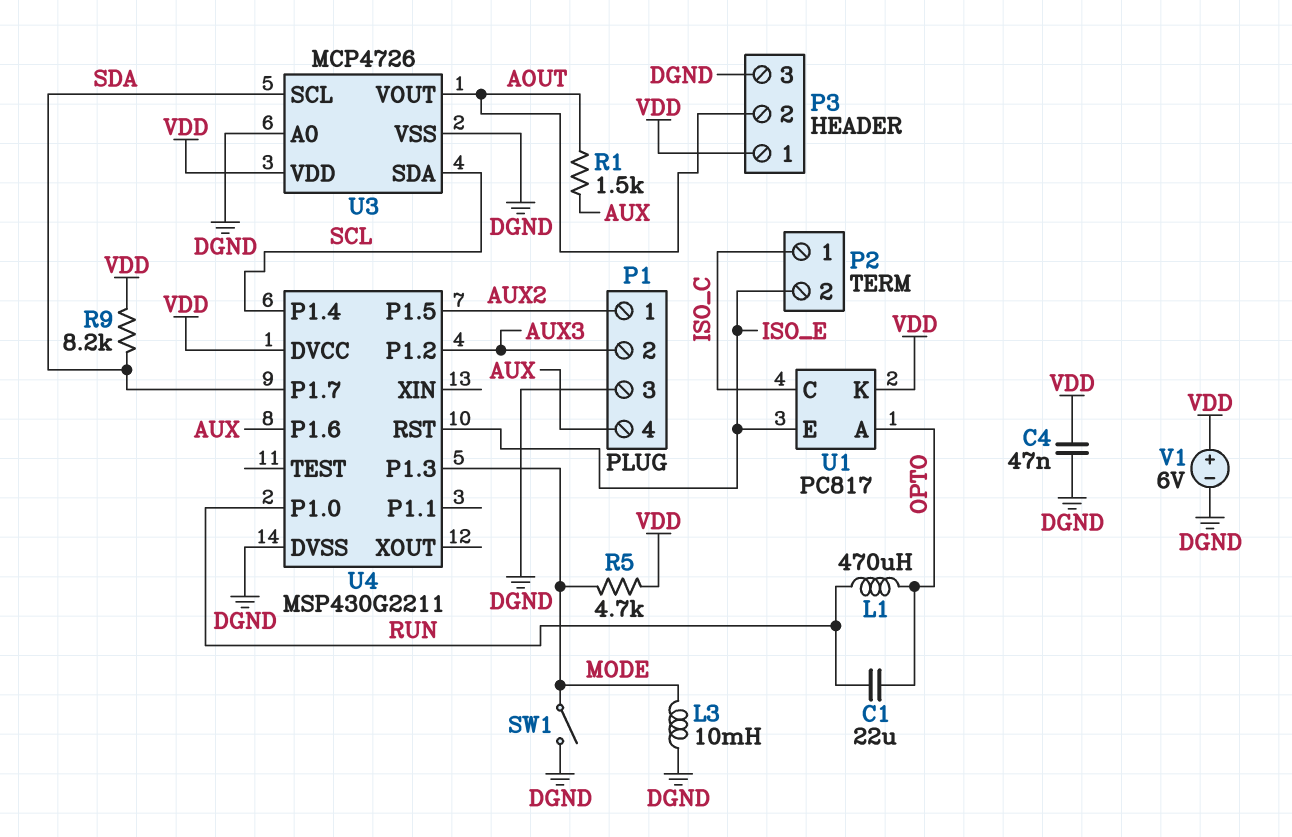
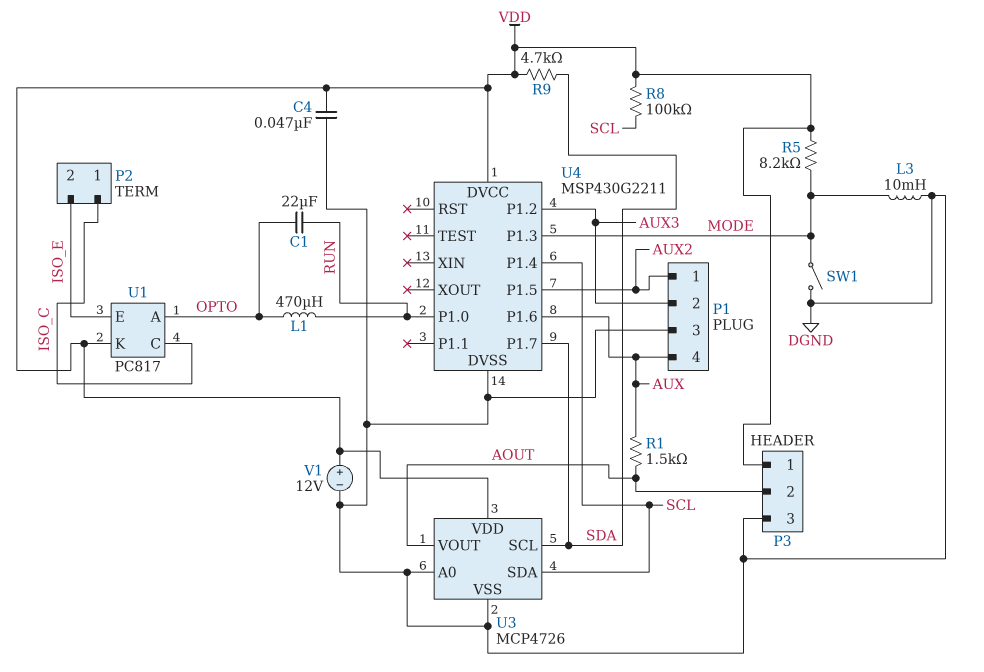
R5: 4.7k (MODE, VDD) -> 8.2k (MODE, VDD)
R8: none -> 100k (SCL, VDD)
R9: 8.2k (SDA, VDD) -> 4.7k (SDA, VDD)
U4 pin RST: ISO_E -> none
V1: 6V (plus VDD, minus DGND) -> 12V (plus VDD, minus DGND)

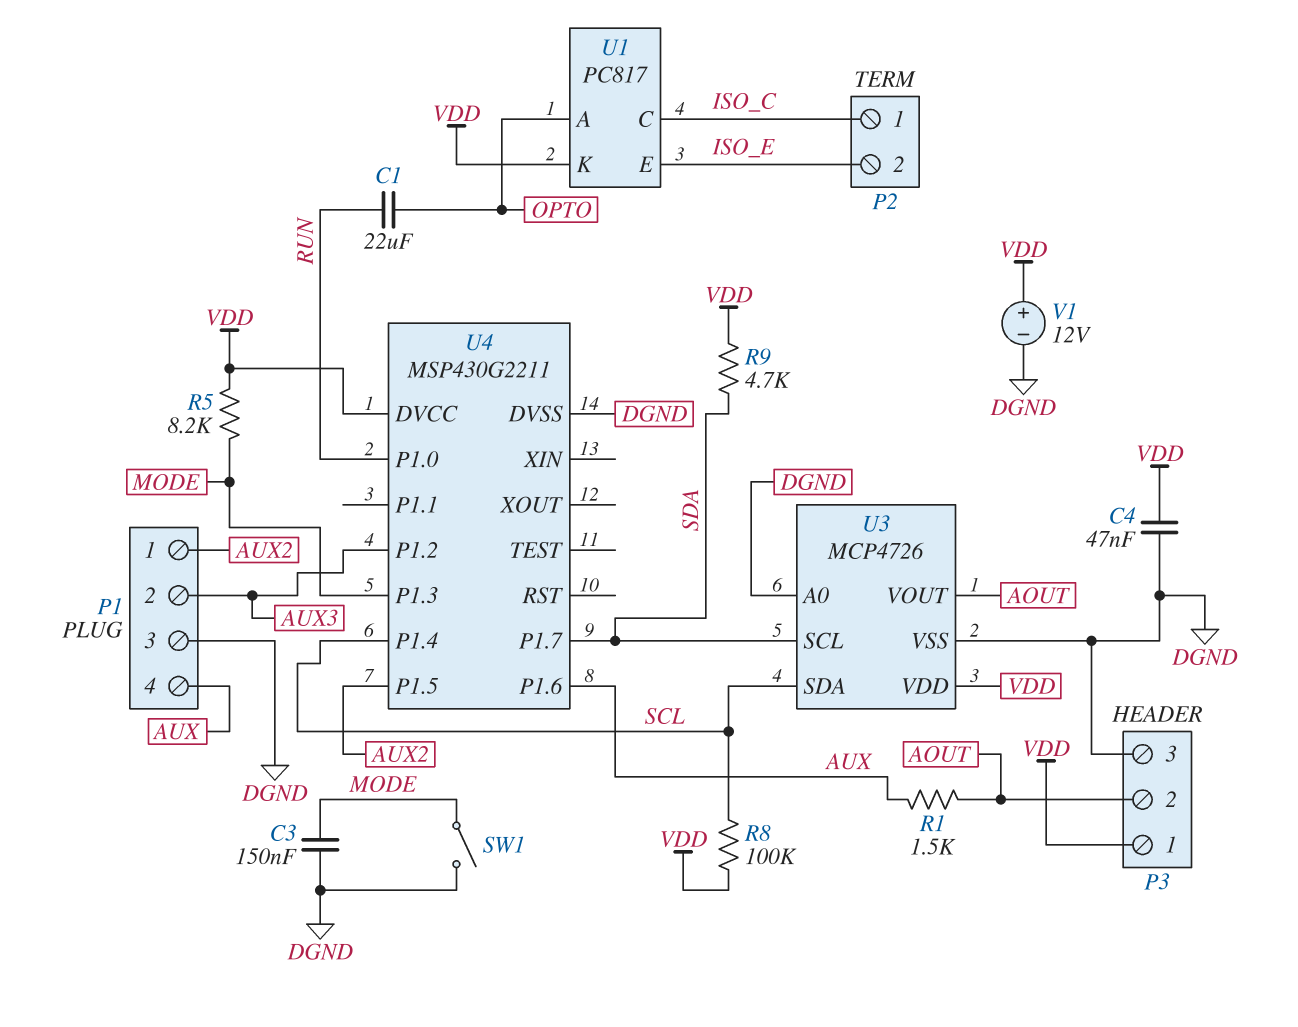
C3: none -> 150nF (DGND, MODE)
L1: 470uH (OPTO, RUN) -> none
L3: 10mH (DGND, MODE) -> none

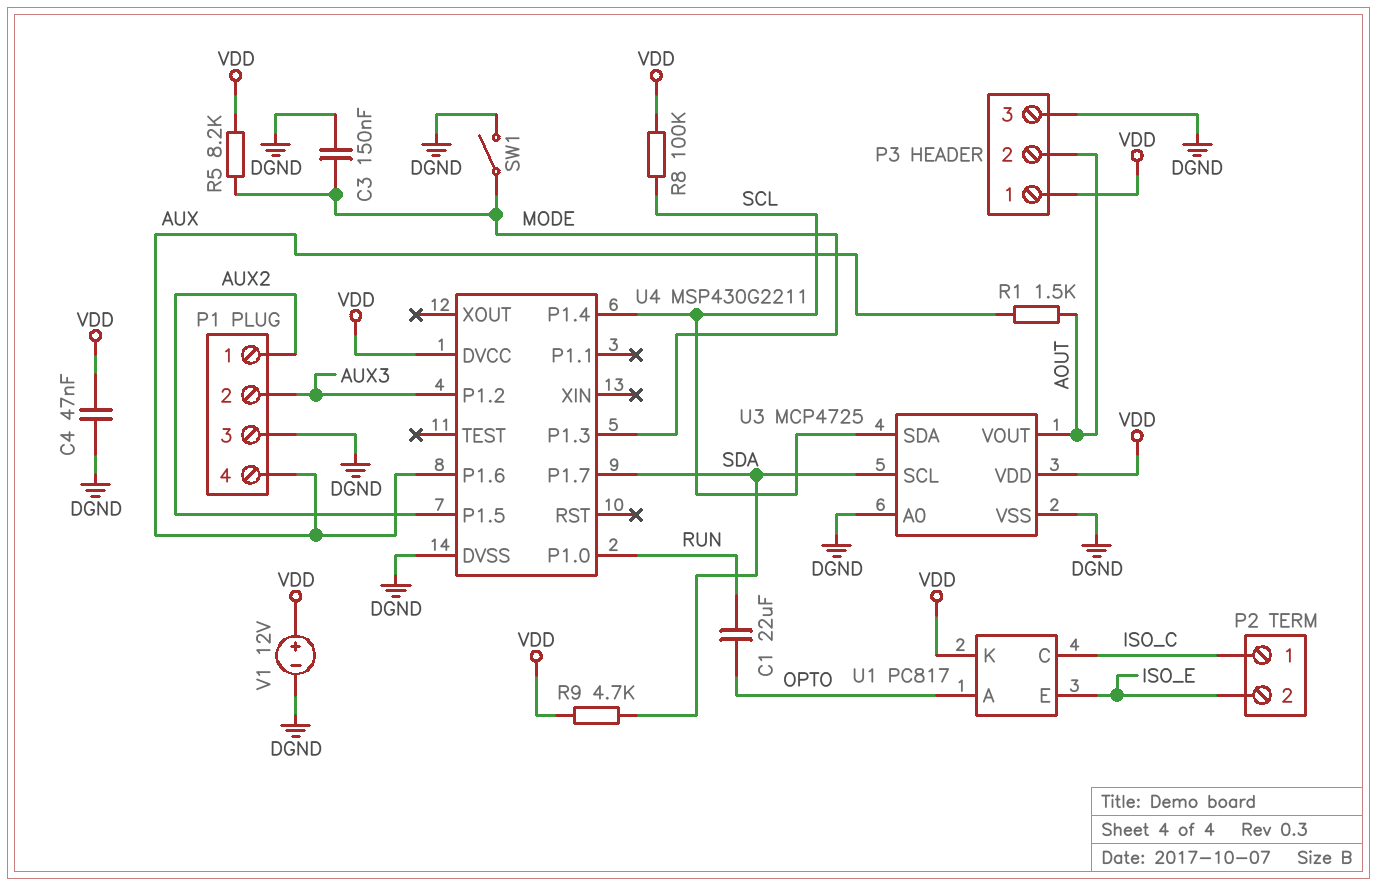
U3: MCP4726 -> MCP4725

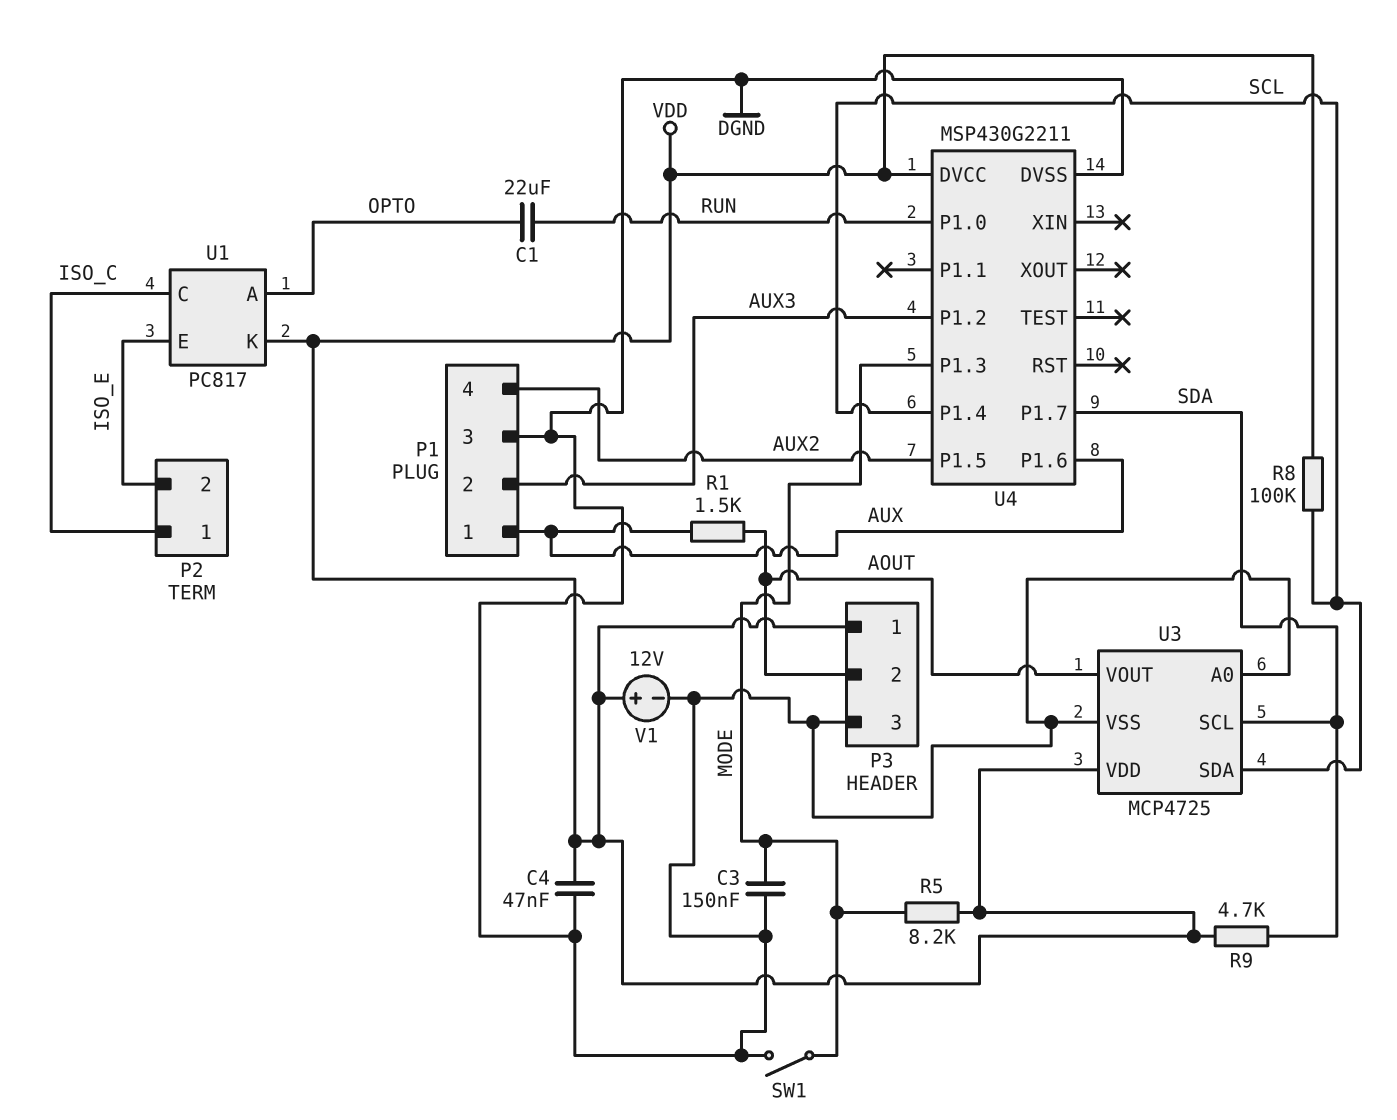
P1 pin 1: AUX2 -> AUX
P1 pin 4: AUX -> AUX2

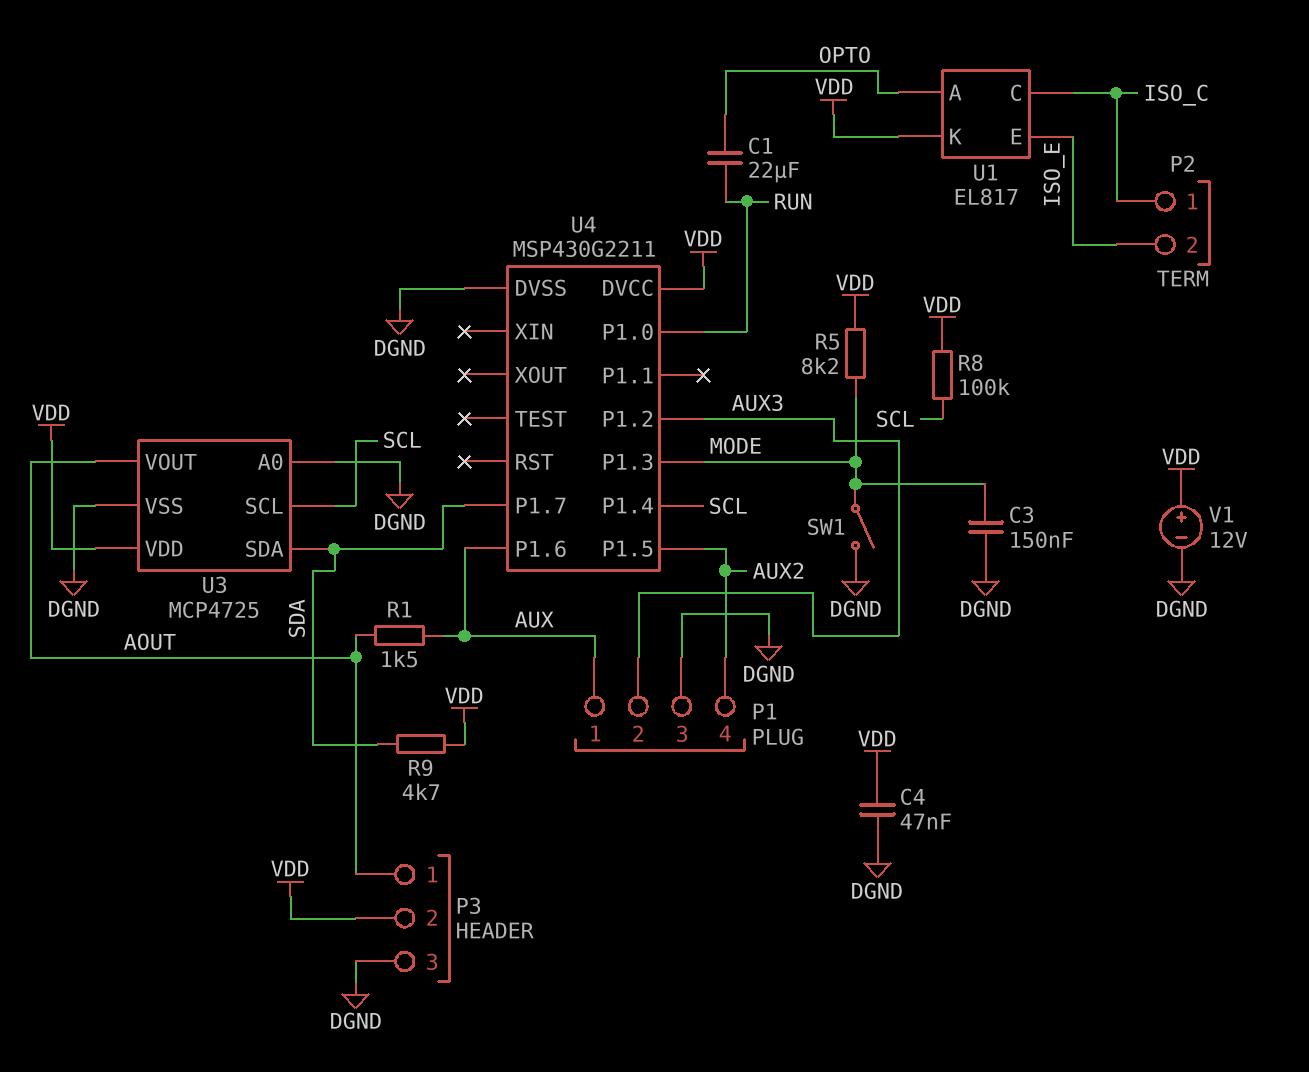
P3 pin 1: VDD -> AOUT
P3 pin 2: AOUT -> VDD
U1: PC817 -> EL817
U3 pin SCL: SDA -> SCL
U3 pin SDA: SCL -> SDA

